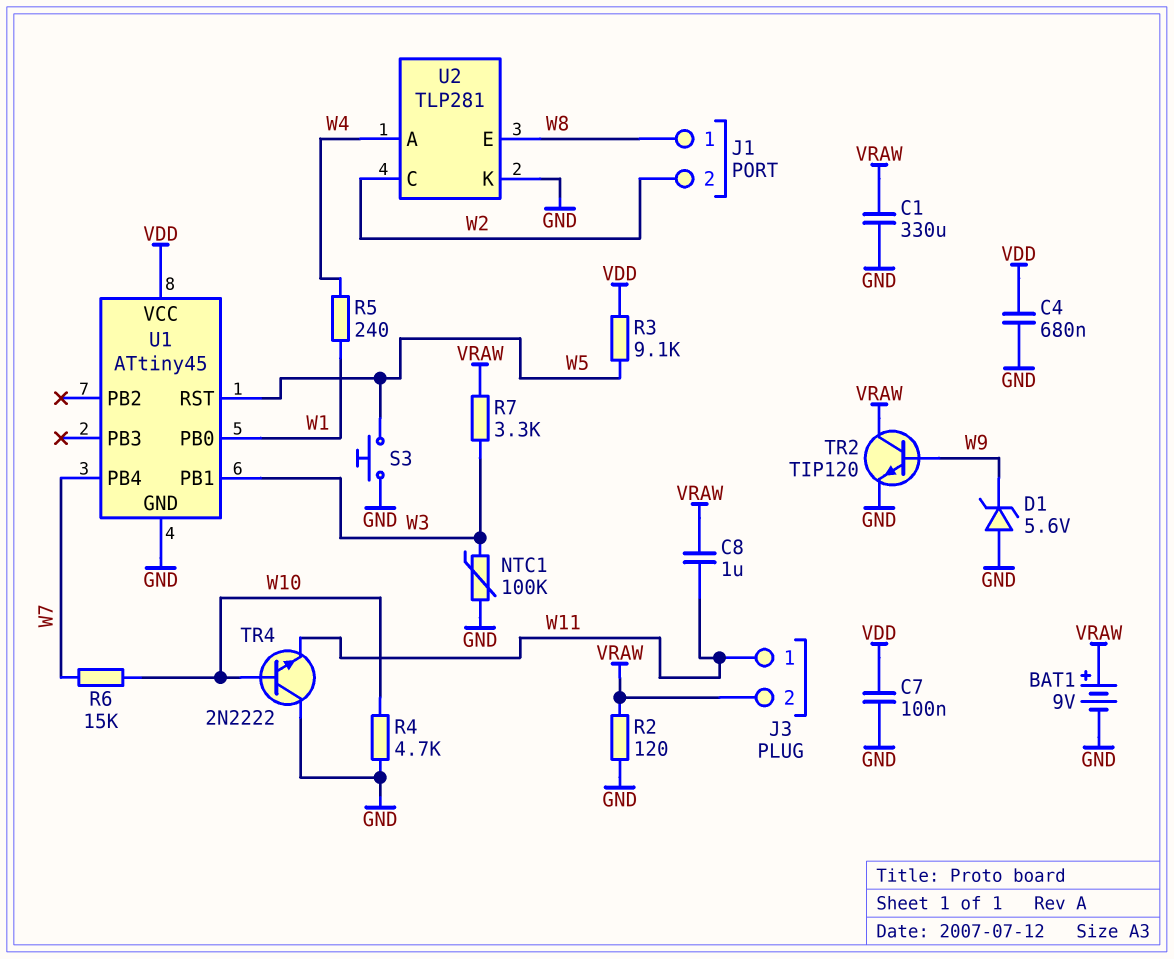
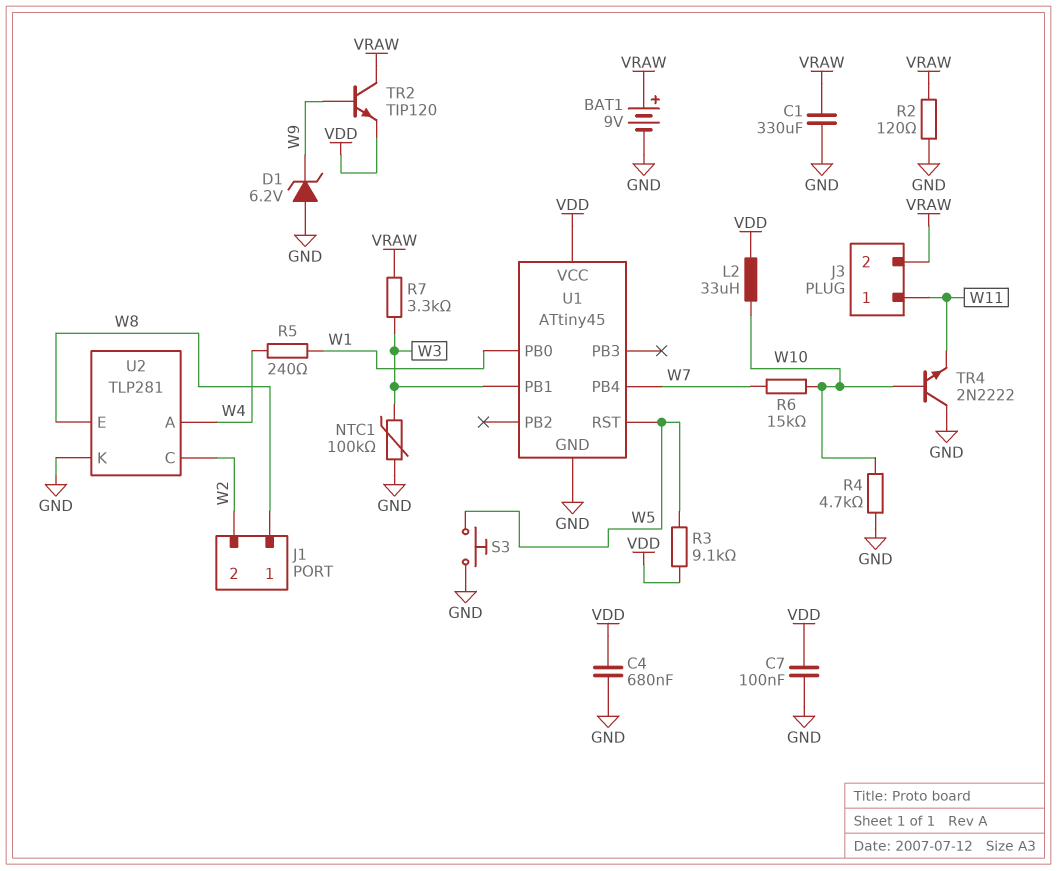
C8: 1uF (VRAW, W11) -> none
D1: zener 5.6V (A GND, K W9) -> zener 6.2V (A GND, K W9)
L2: none -> 33uH (VDD, W10)
TR2: NPN TIP120 (B W9, C VRAW, E GND) -> NPN TIP120 (B W9, C VRAW, E VDD)

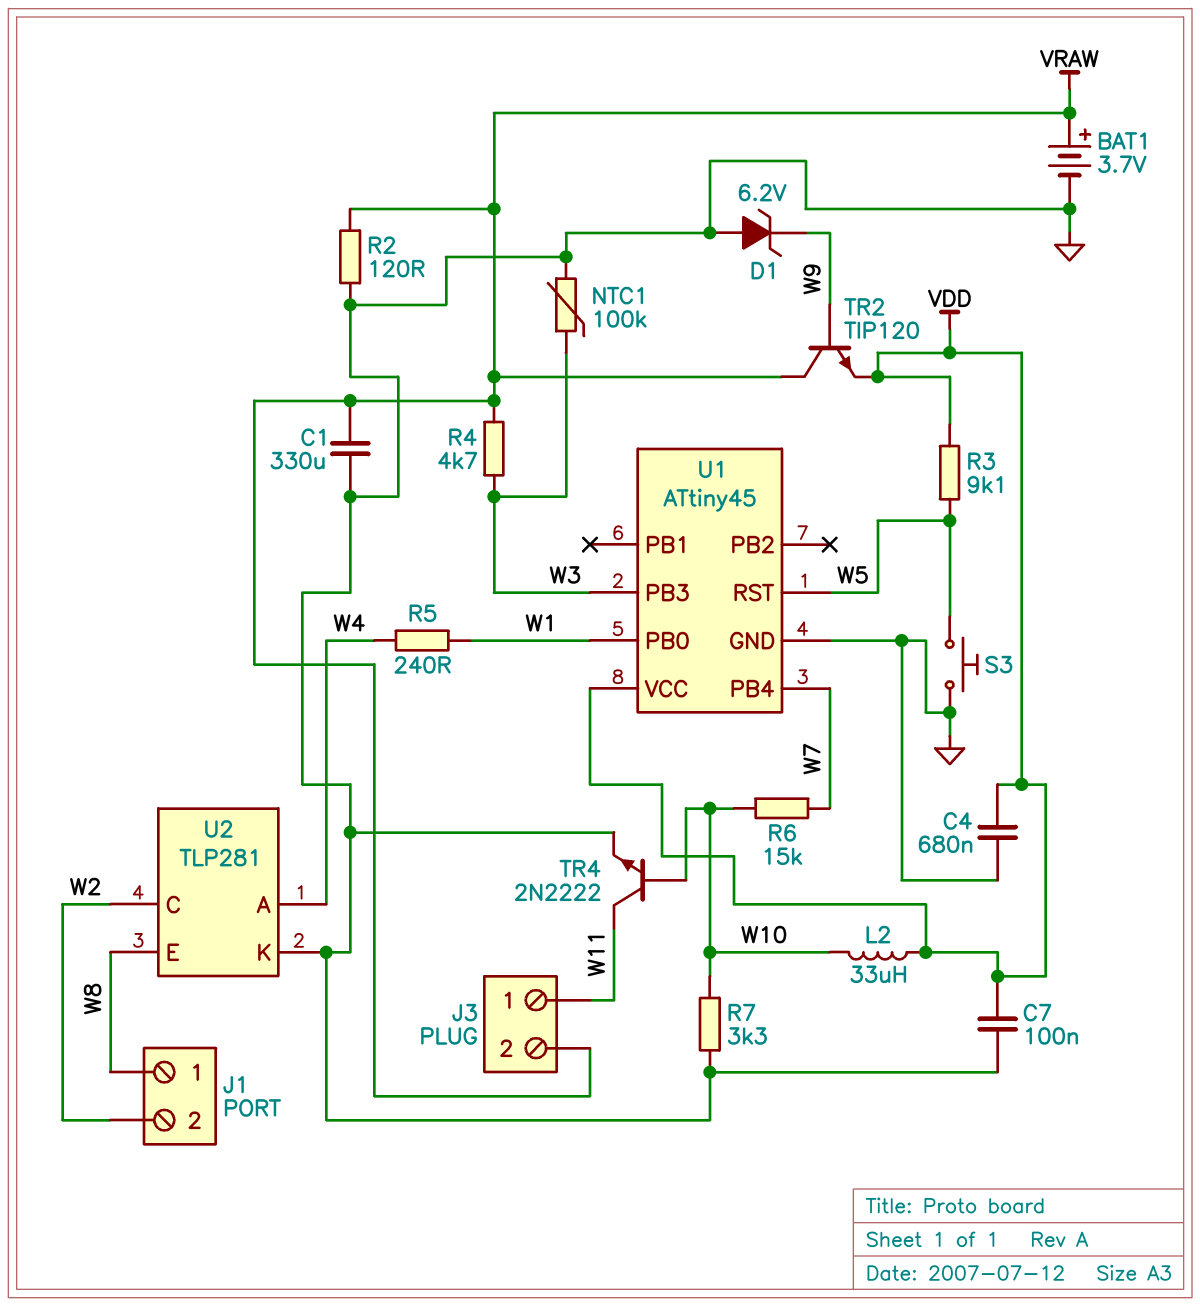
BAT1: 9V (plus VRAW, minus GND) -> 3.7V (plus VRAW, minus GND)
R4: 4.7k (GND, W10) -> 4.7k (VRAW, W3)
R7: 3.3k (VRAW, W3) -> 3.3k (GND, W10)
TR4: NPN 2N2222 (B W10, C GND, E W11) -> NPN 2N2222 (B W10, C W11, E GND)
U1 pin PB1: W3 -> none
U1 pin PB3: none -> W3

